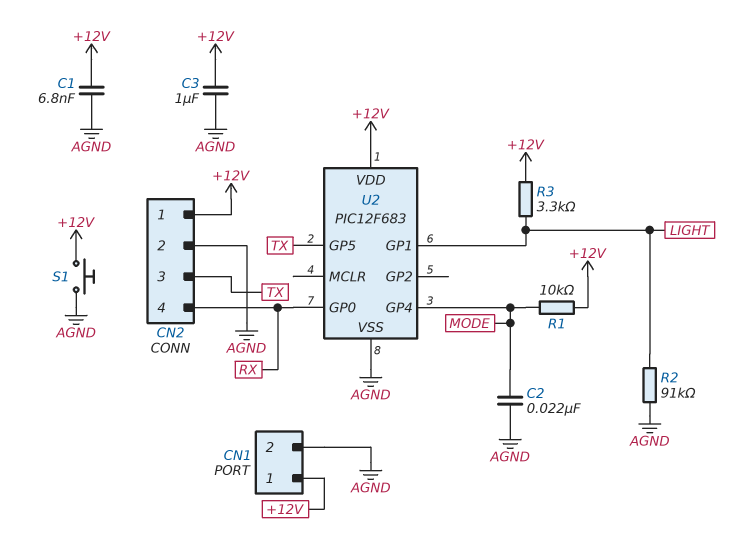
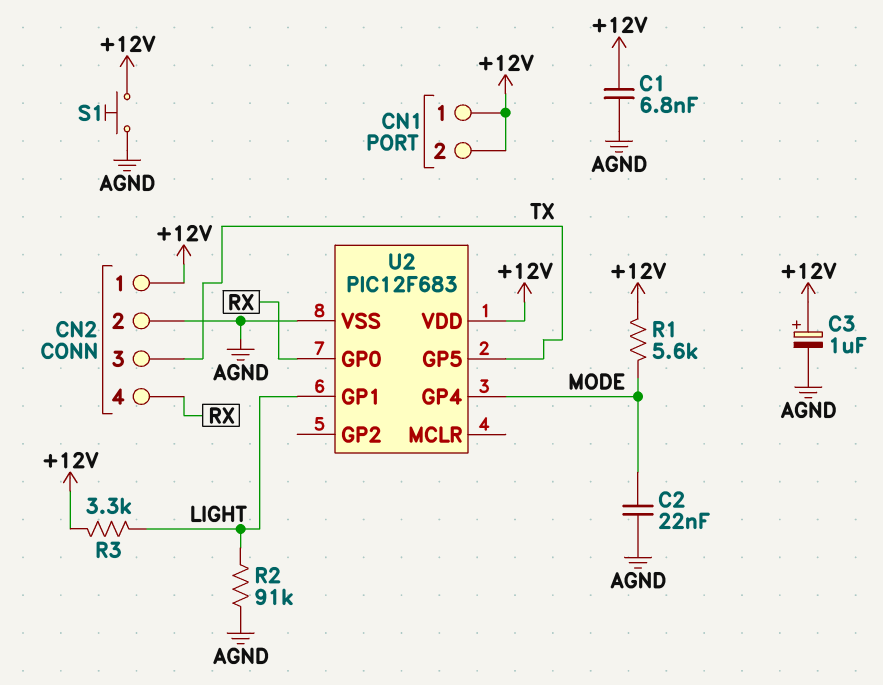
C3: 1uF (+12V, AGND) -> 1uF (plus +12V, minus AGND)
CN1 pin 2: AGND -> +12V
R1: 10k (+12V, MODE) -> 5.6k (+12V, MODE)

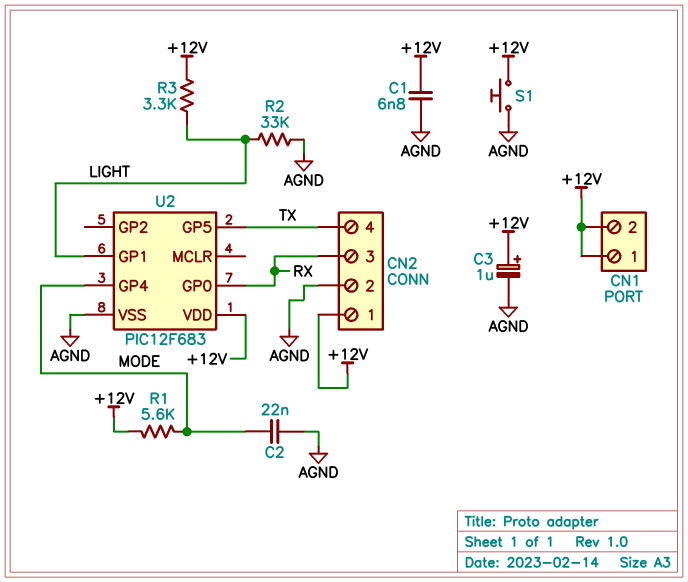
CN2 pin 3: TX -> RX
CN2 pin 4: RX -> TX
R2: 91k (AGND, LIGHT) -> 33k (AGND, LIGHT)

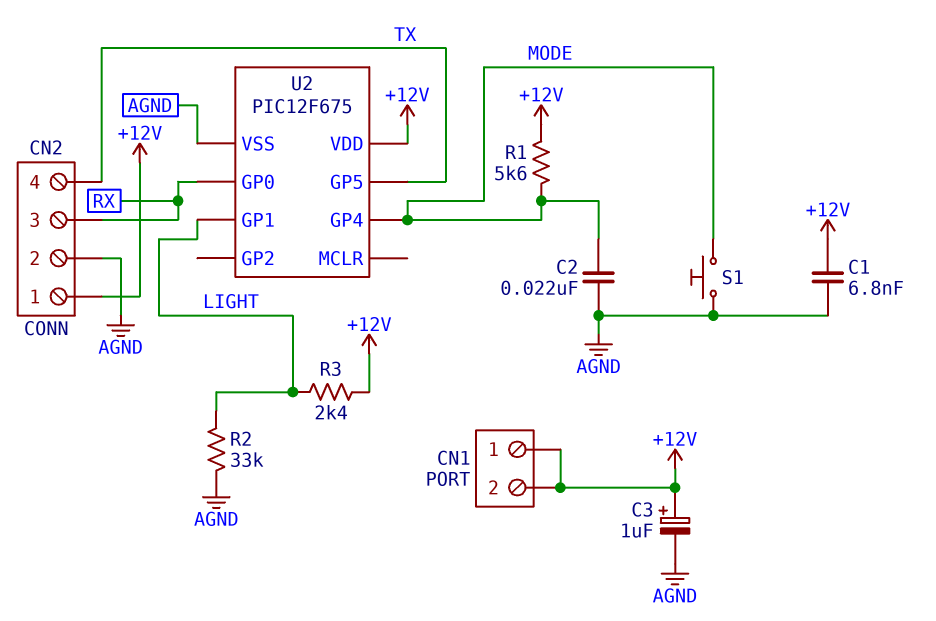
R3: 3.3k (+12V, LIGHT) -> 2.4k (+12V, LIGHT)
S1: button (+12V, AGND) -> button (AGND, MODE)
U2: PIC12F683 -> PIC12F675

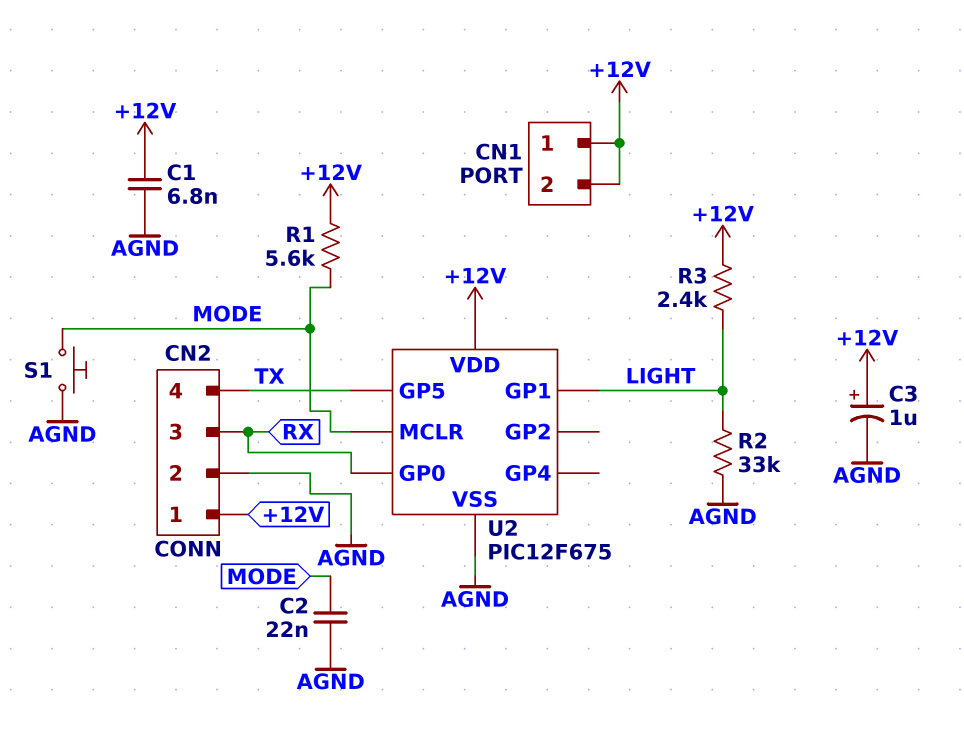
U2 pin GP4: MODE -> none
U2 pin MCLR: none -> MODE

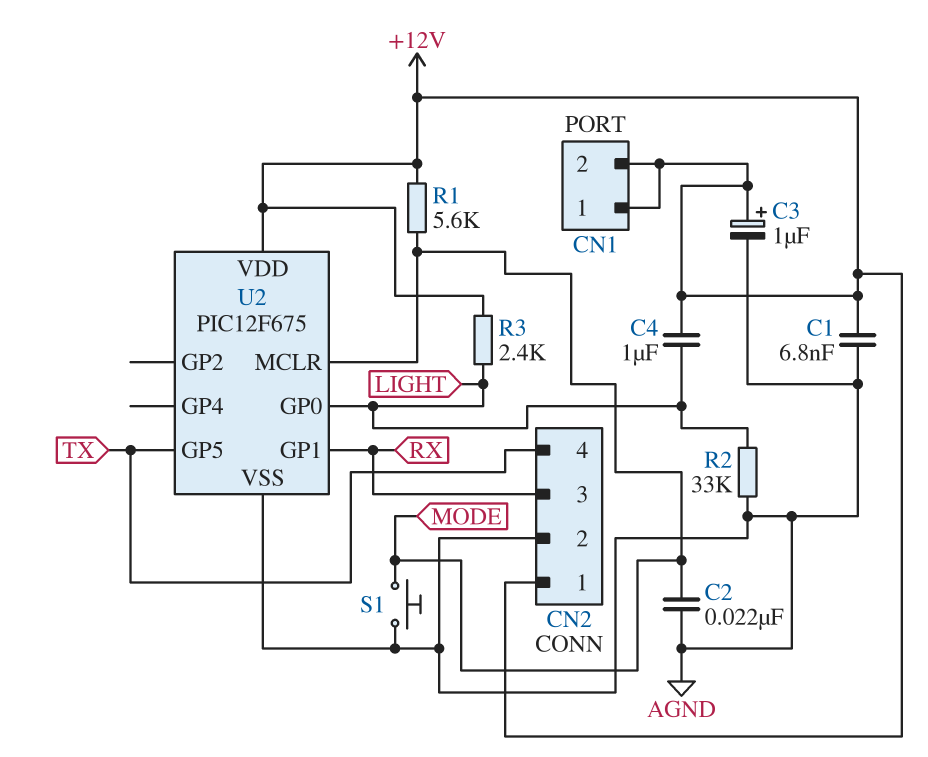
C4: none -> 1uF (+12V, LIGHT)
U2 pin GP0: RX -> LIGHT
U2 pin GP1: LIGHT -> RX

